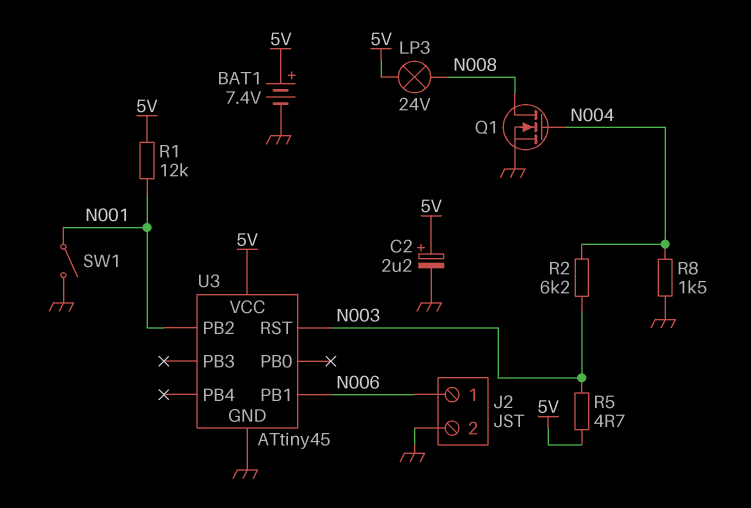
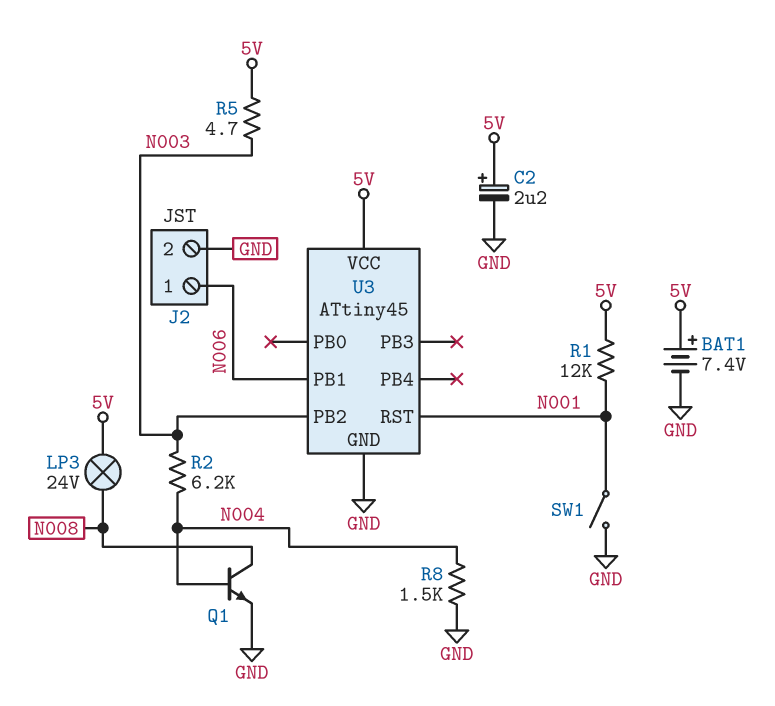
Q1: NMOS (G N004, D N008, S GND) -> NPN (B N004, C N008, E GND)
U3 pin PB2: N001 -> N003
U3 pin RST: N003 -> N001

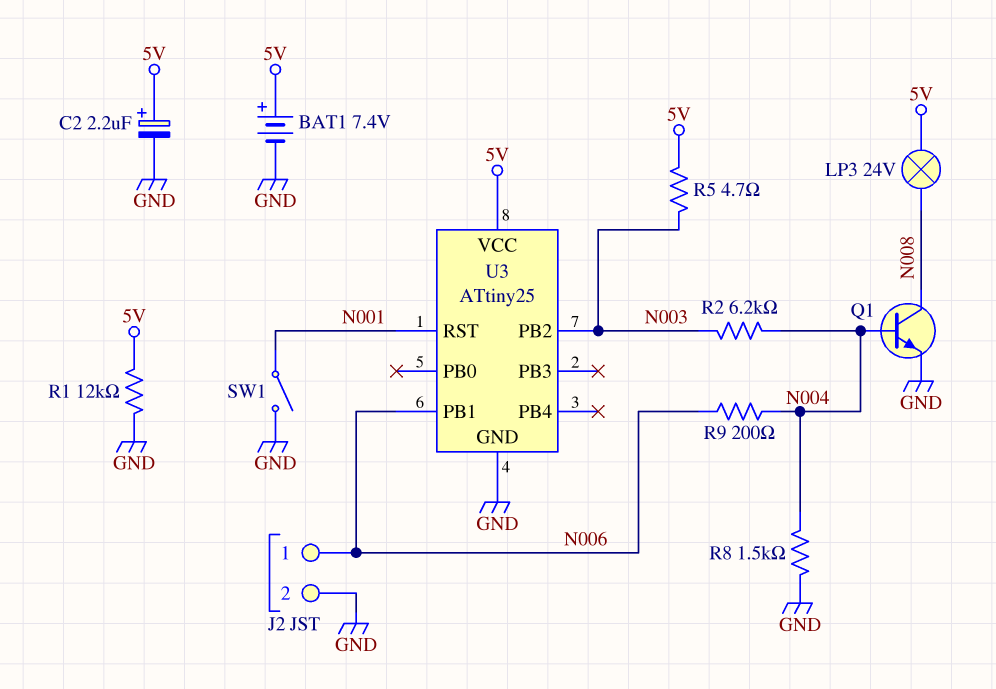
R1: 12k (5V, N001) -> 12k (5V, GND)
R9: none -> 200 (N004, N006)
U3: ATtiny45 -> ATtiny25

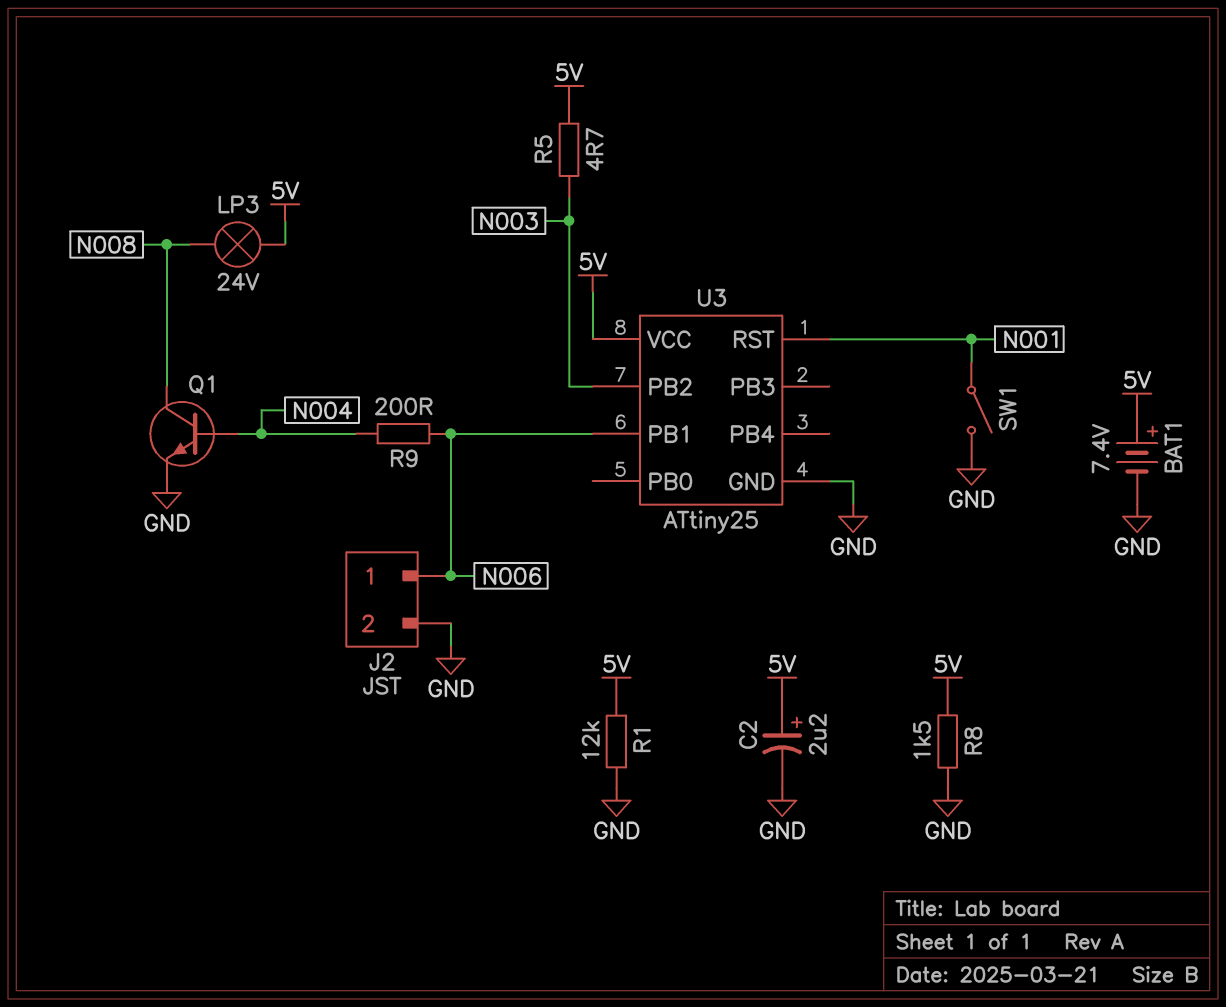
R2: 6.2k (N003, N004) -> none
R8: 1.5k (GND, N004) -> 1.5k (5V, GND)

